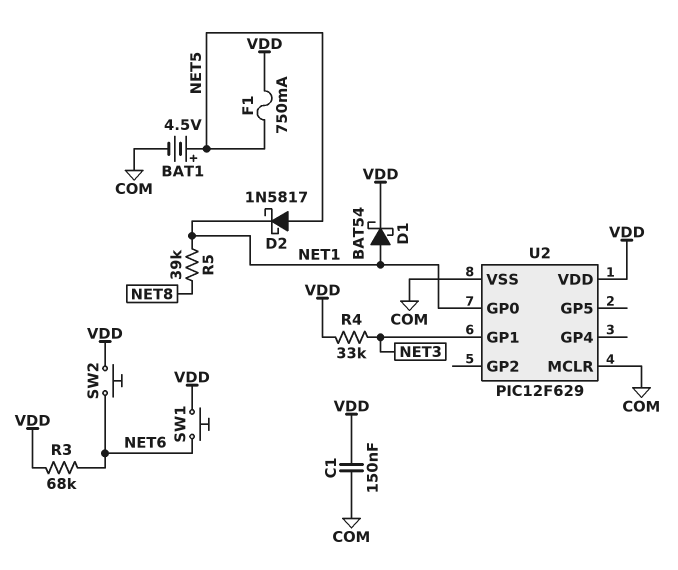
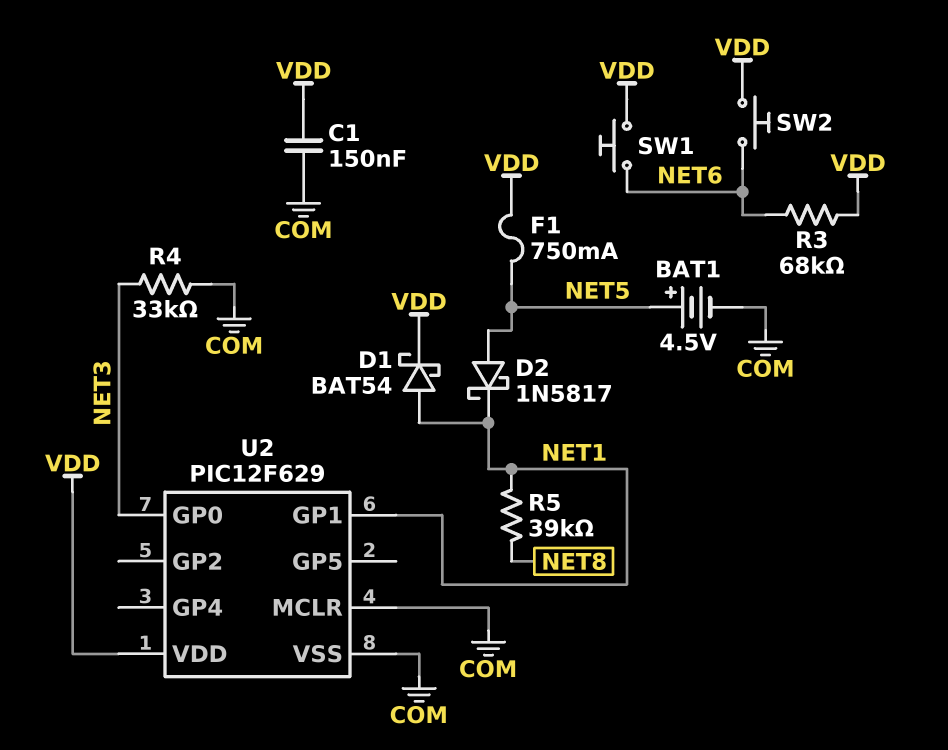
R4: 33k (NET3, VDD) -> 33k (COM, NET3)
U2 pin GP0: NET1 -> NET3
U2 pin GP1: NET3 -> NET1

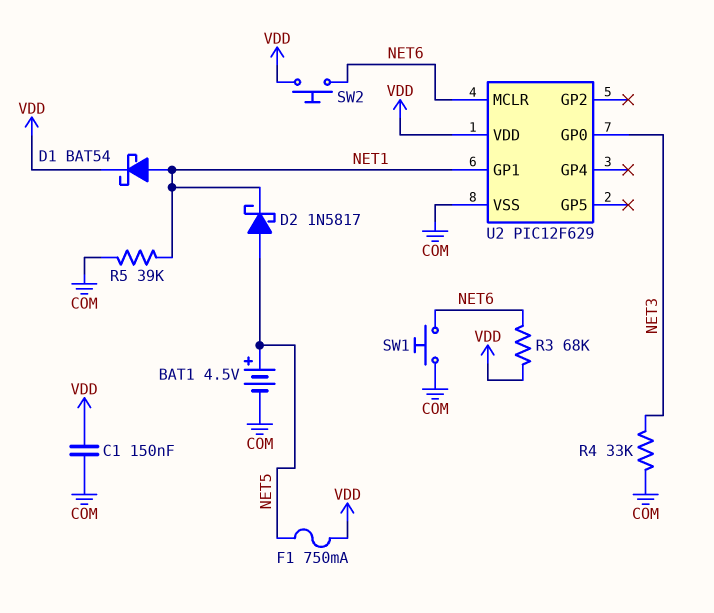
R5: 39k (NET1, NET8) -> 39k (COM, NET1)
SW1: button (NET6, VDD) -> button (COM, NET6)
U2 pin MCLR: COM -> NET6

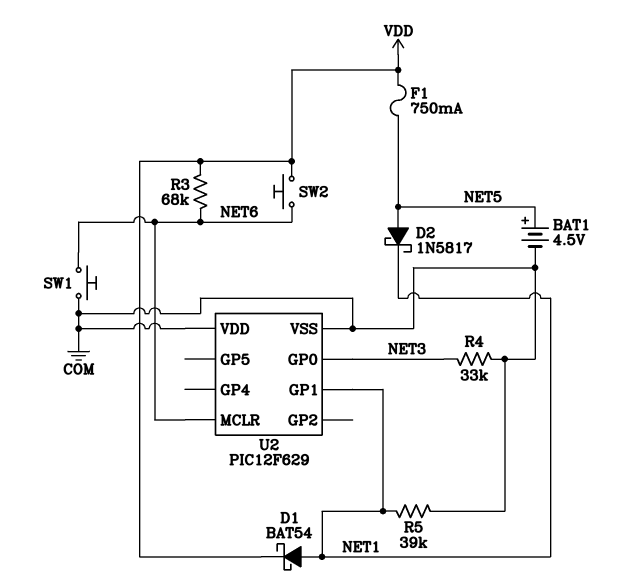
C1: 150nF (COM, VDD) -> none
U2 pin VDD: VDD -> COM

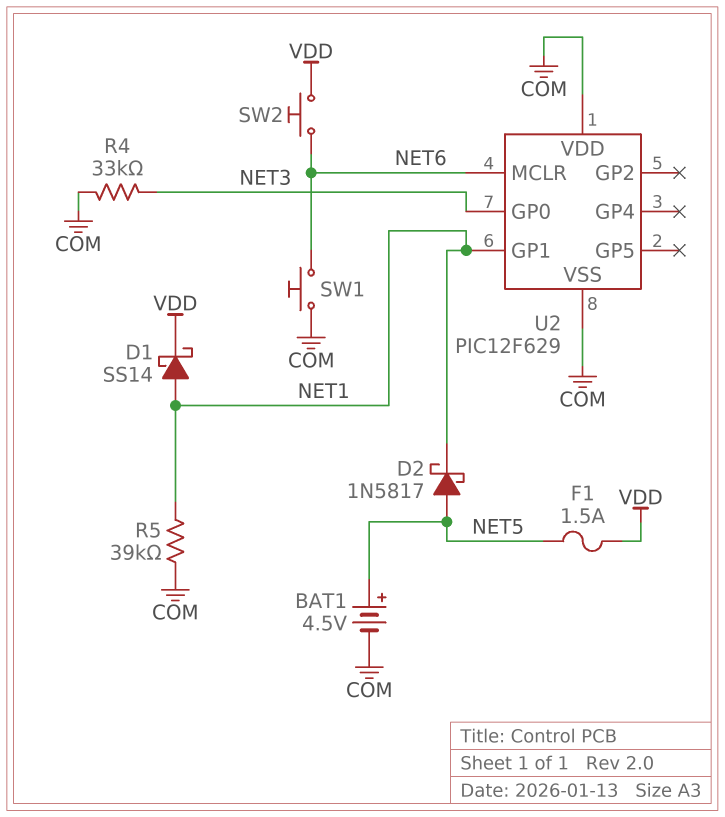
D1: schottky BAT54 (A NET1, K VDD) -> schottky SS14 (A NET1, K VDD)
F1: 750mA (NET5, VDD) -> 1.5A (NET5, VDD)
R3: 68k (NET6, VDD) -> none

